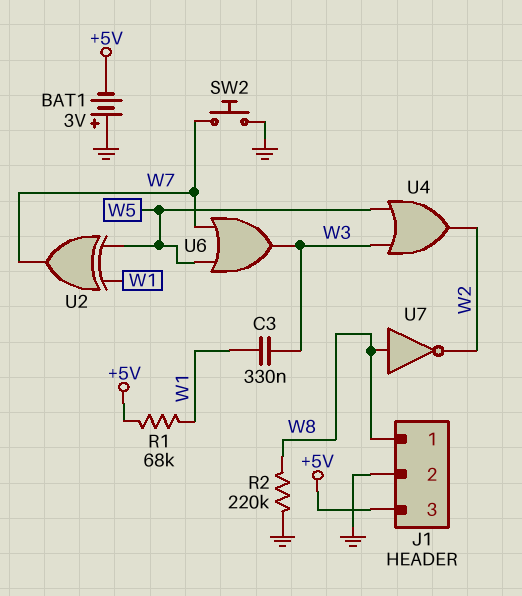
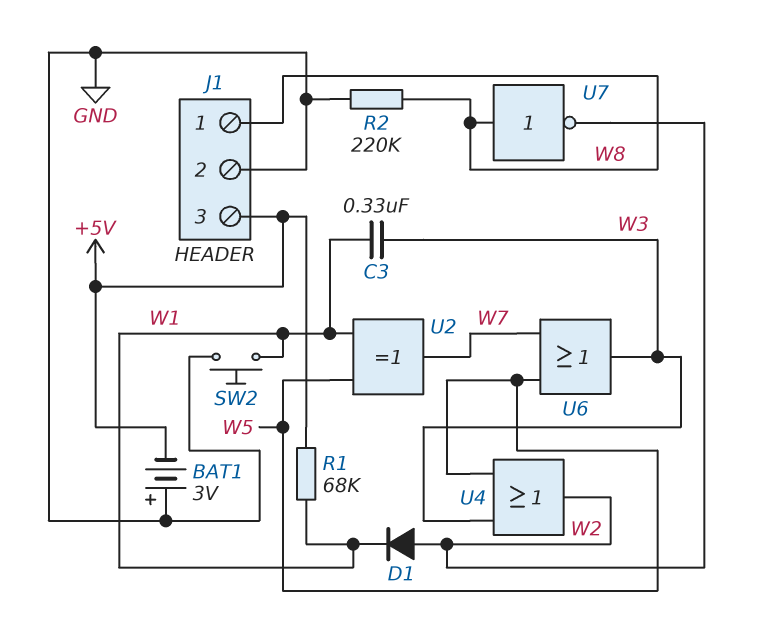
D1: none -> diode (A W2, K W1)
SW2: button (GND, W7) -> button (GND, W1)

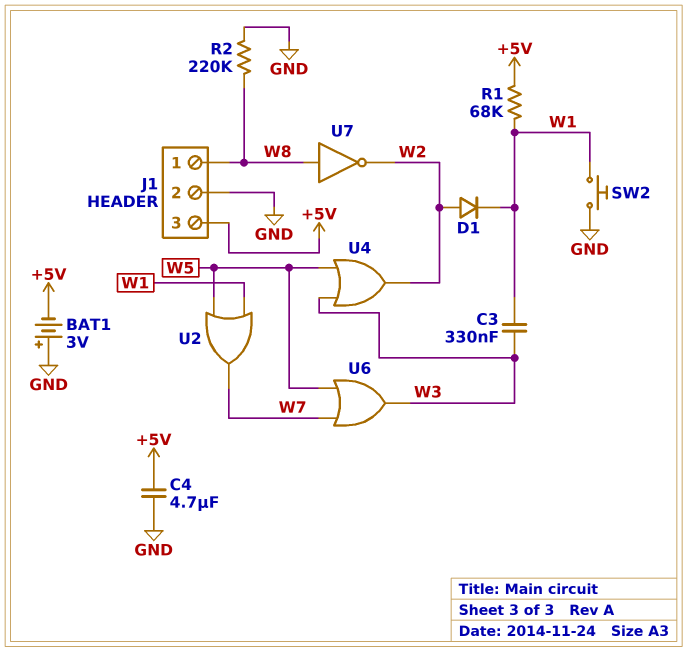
C4: none -> 4.7uF (+5V, GND)
U2: XOR (in W1, in W5, out W7) -> OR (in W1, in W5, out W7)

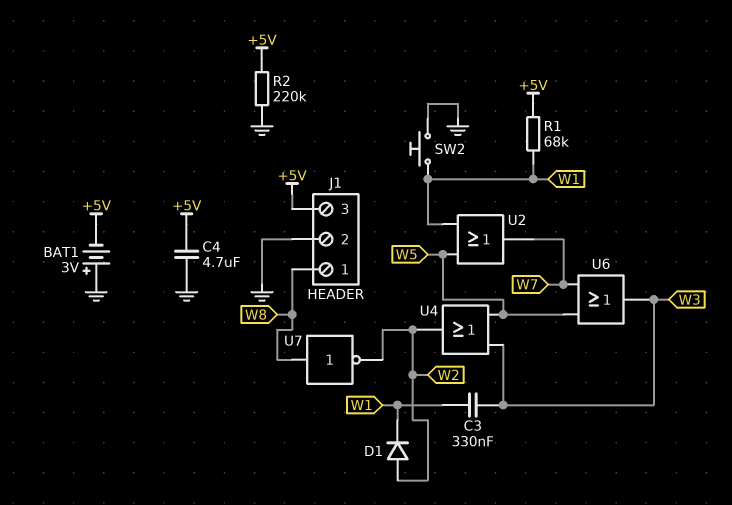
R2: 220k (GND, W8) -> 220k (+5V, GND)

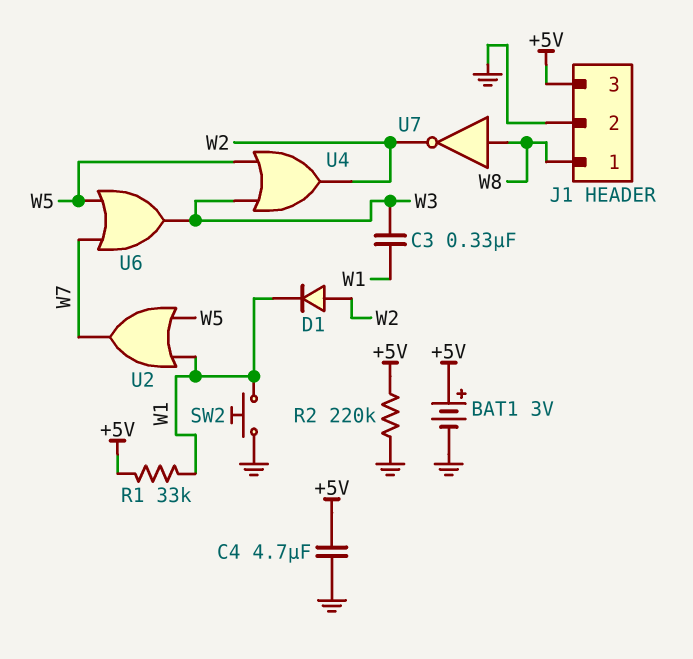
BAT1: 3V (plus GND, minus +5V) -> 3V (plus +5V, minus GND)
R1: 68k (+5V, W1) -> 33k (+5V, W1)

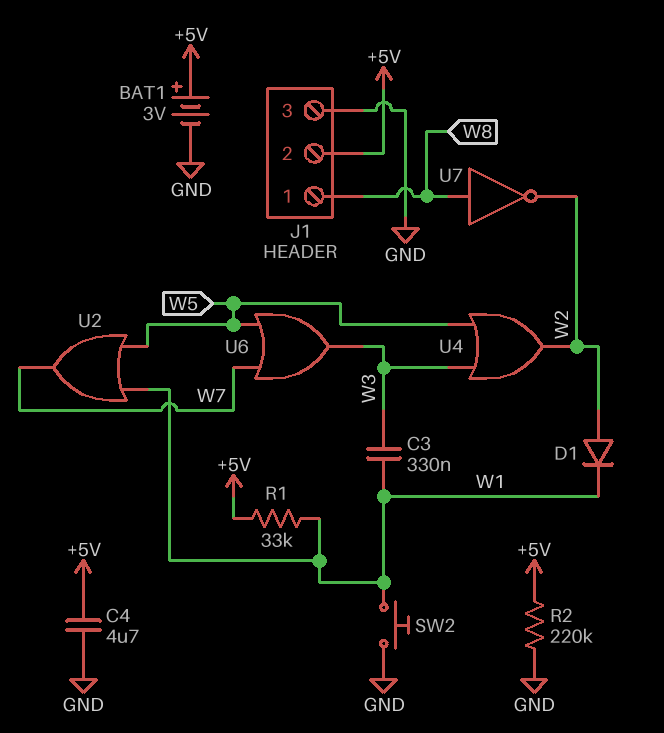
J1 pin 2: GND -> +5V
J1 pin 3: +5V -> GND

